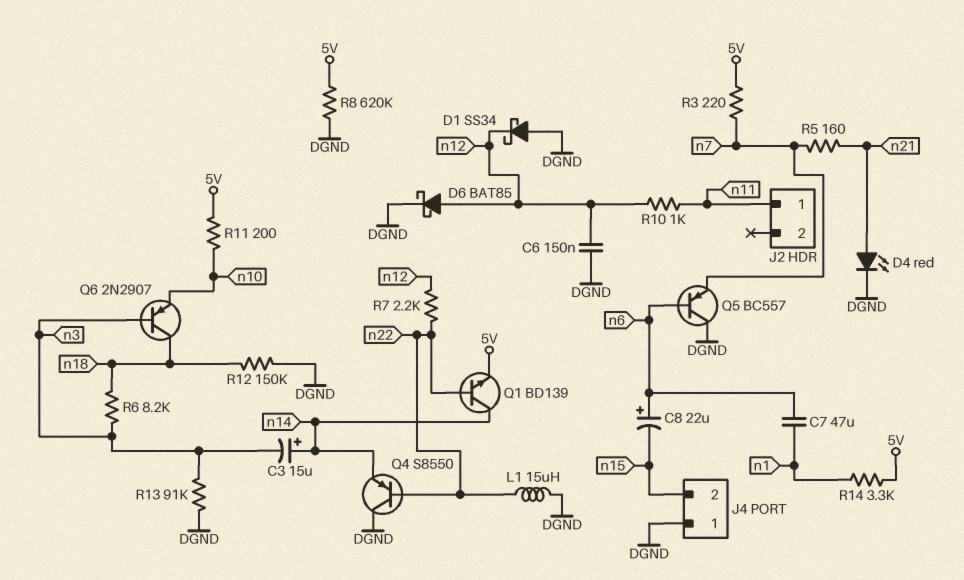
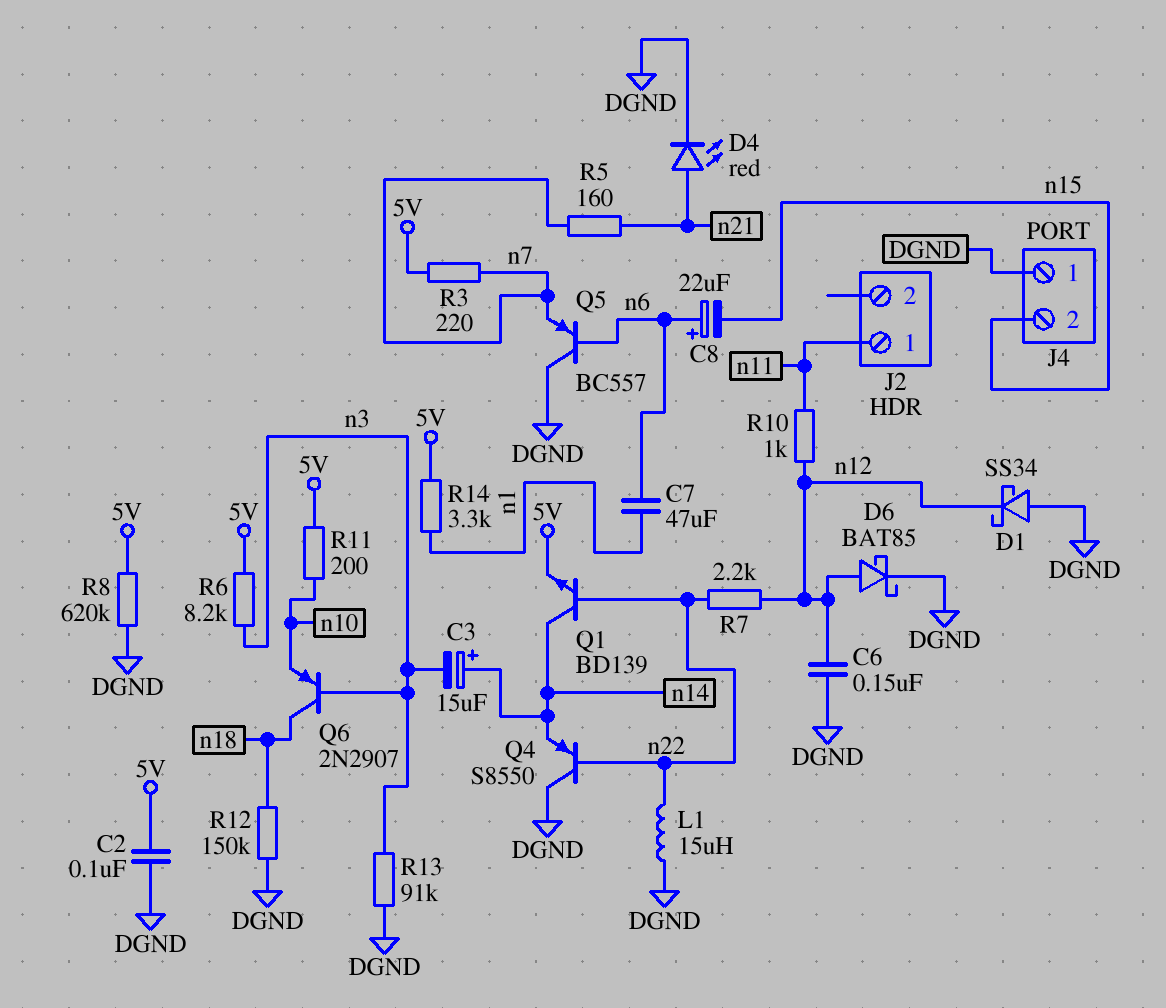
C2: none -> 100nF (5V, DGND)
R6: 8.2k (n3, n18) -> 8.2k (5V, n3)

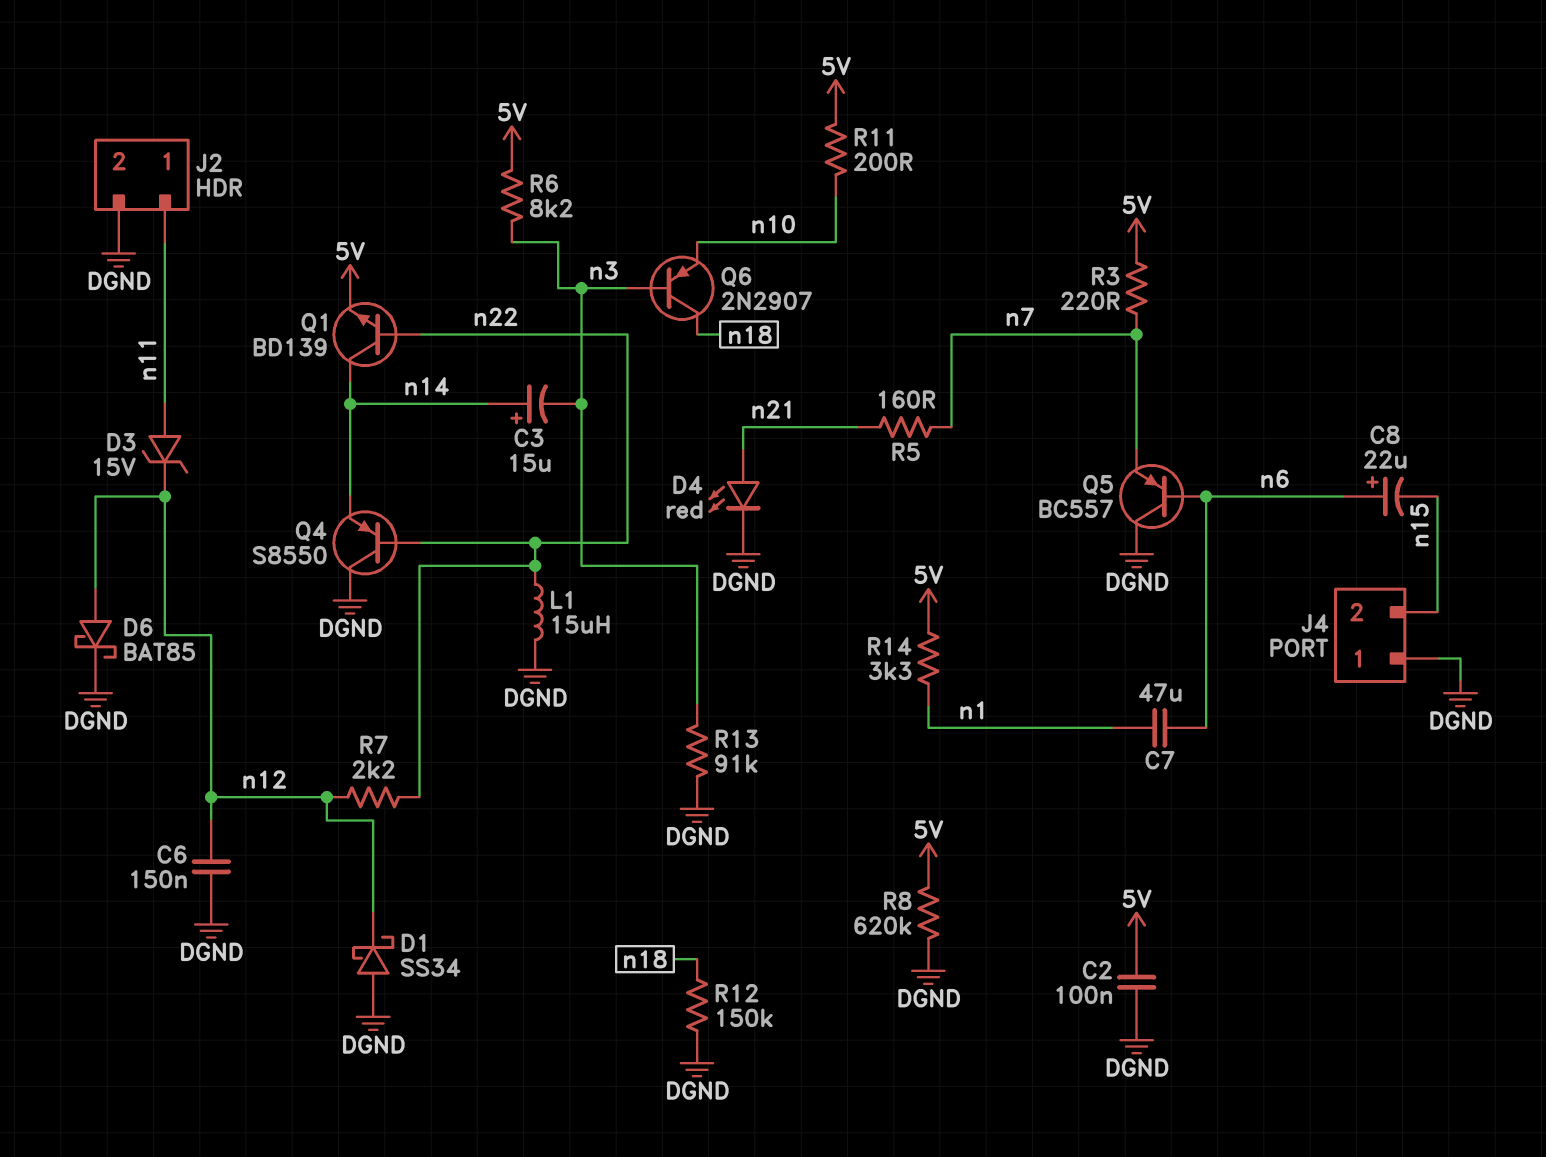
D3: none -> zener 15V (A n11, K n12)
J2 pin 2: none -> DGND
R10: 1k (n11, n12) -> none

